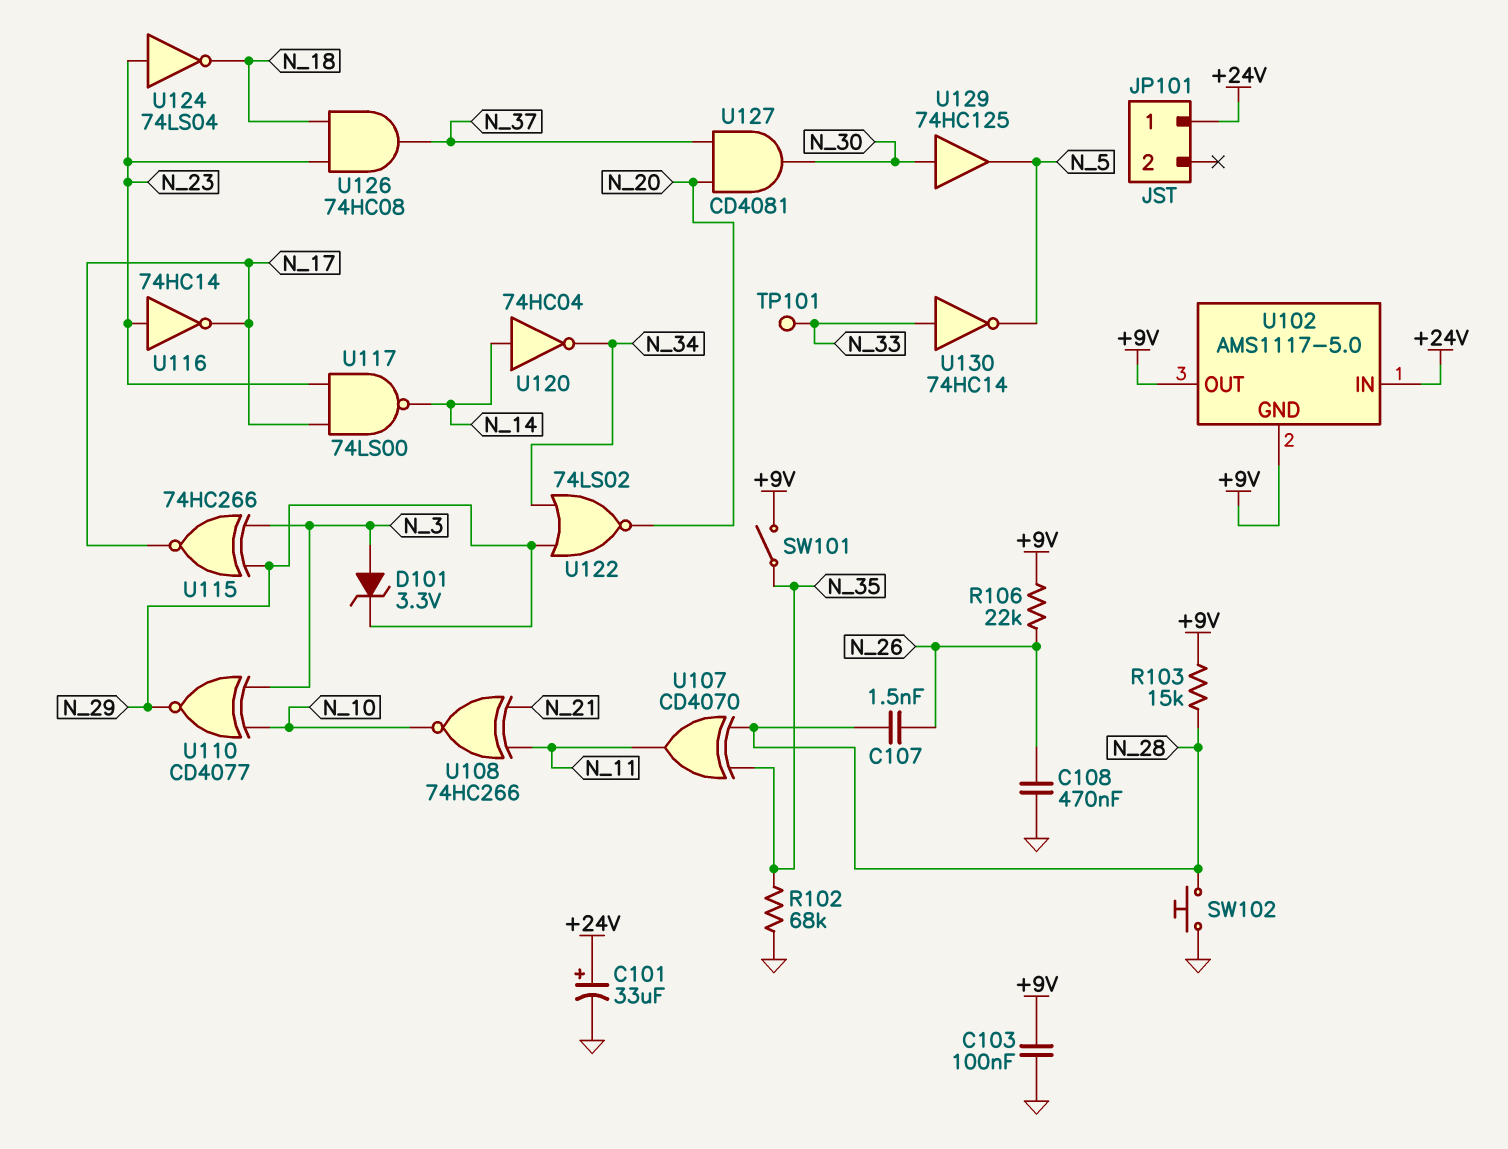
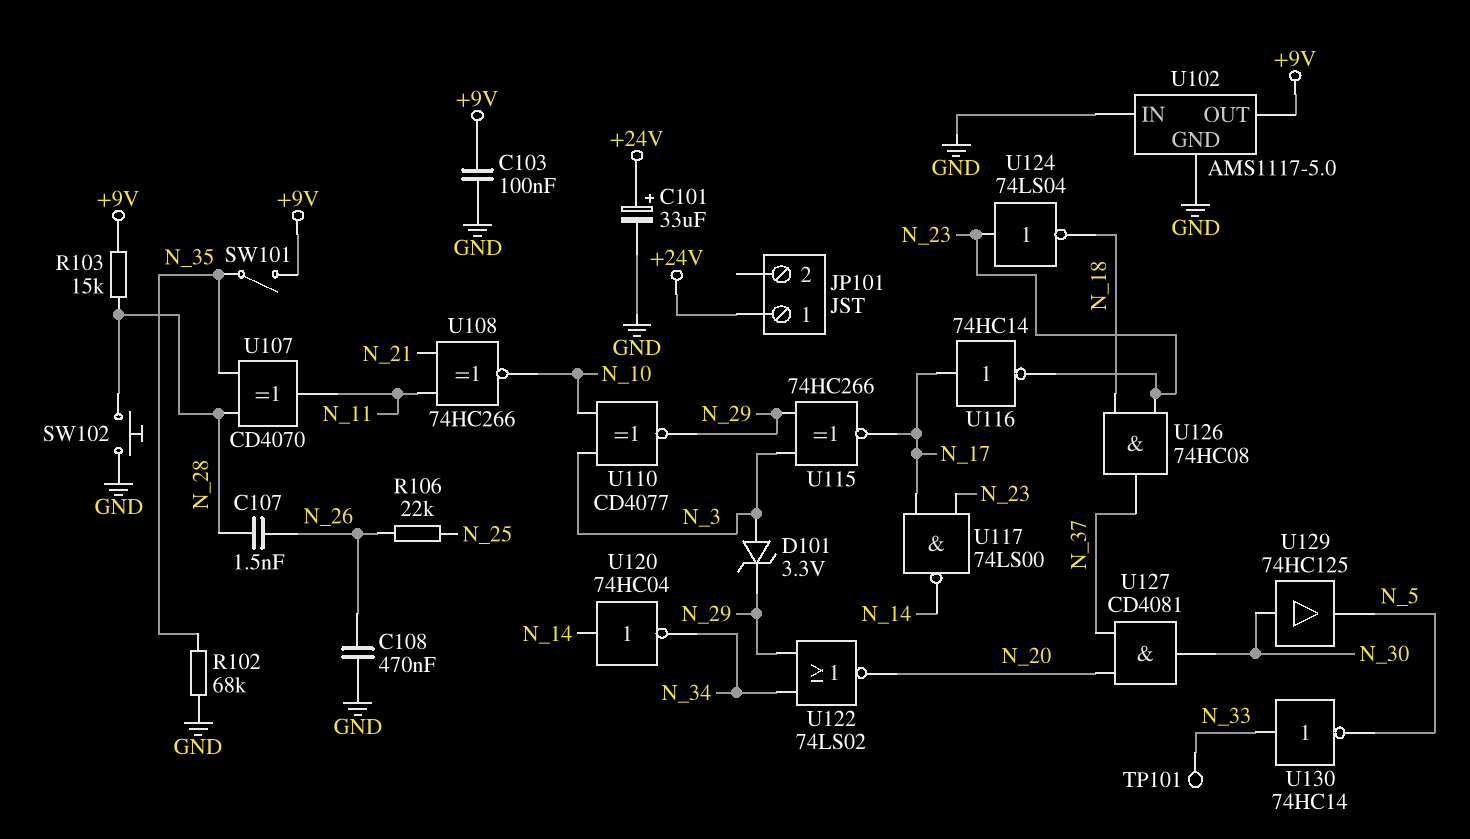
R106: 22k (+9V, N_26) -> 22k (N_25, N_26)
U102 pin GND: +9V -> GND
U102 pin IN: +24V -> GND
U116: NOT 74HC14 (in N_23, out N_17) -> NOT 74HC14 (in N_17, out N_23)

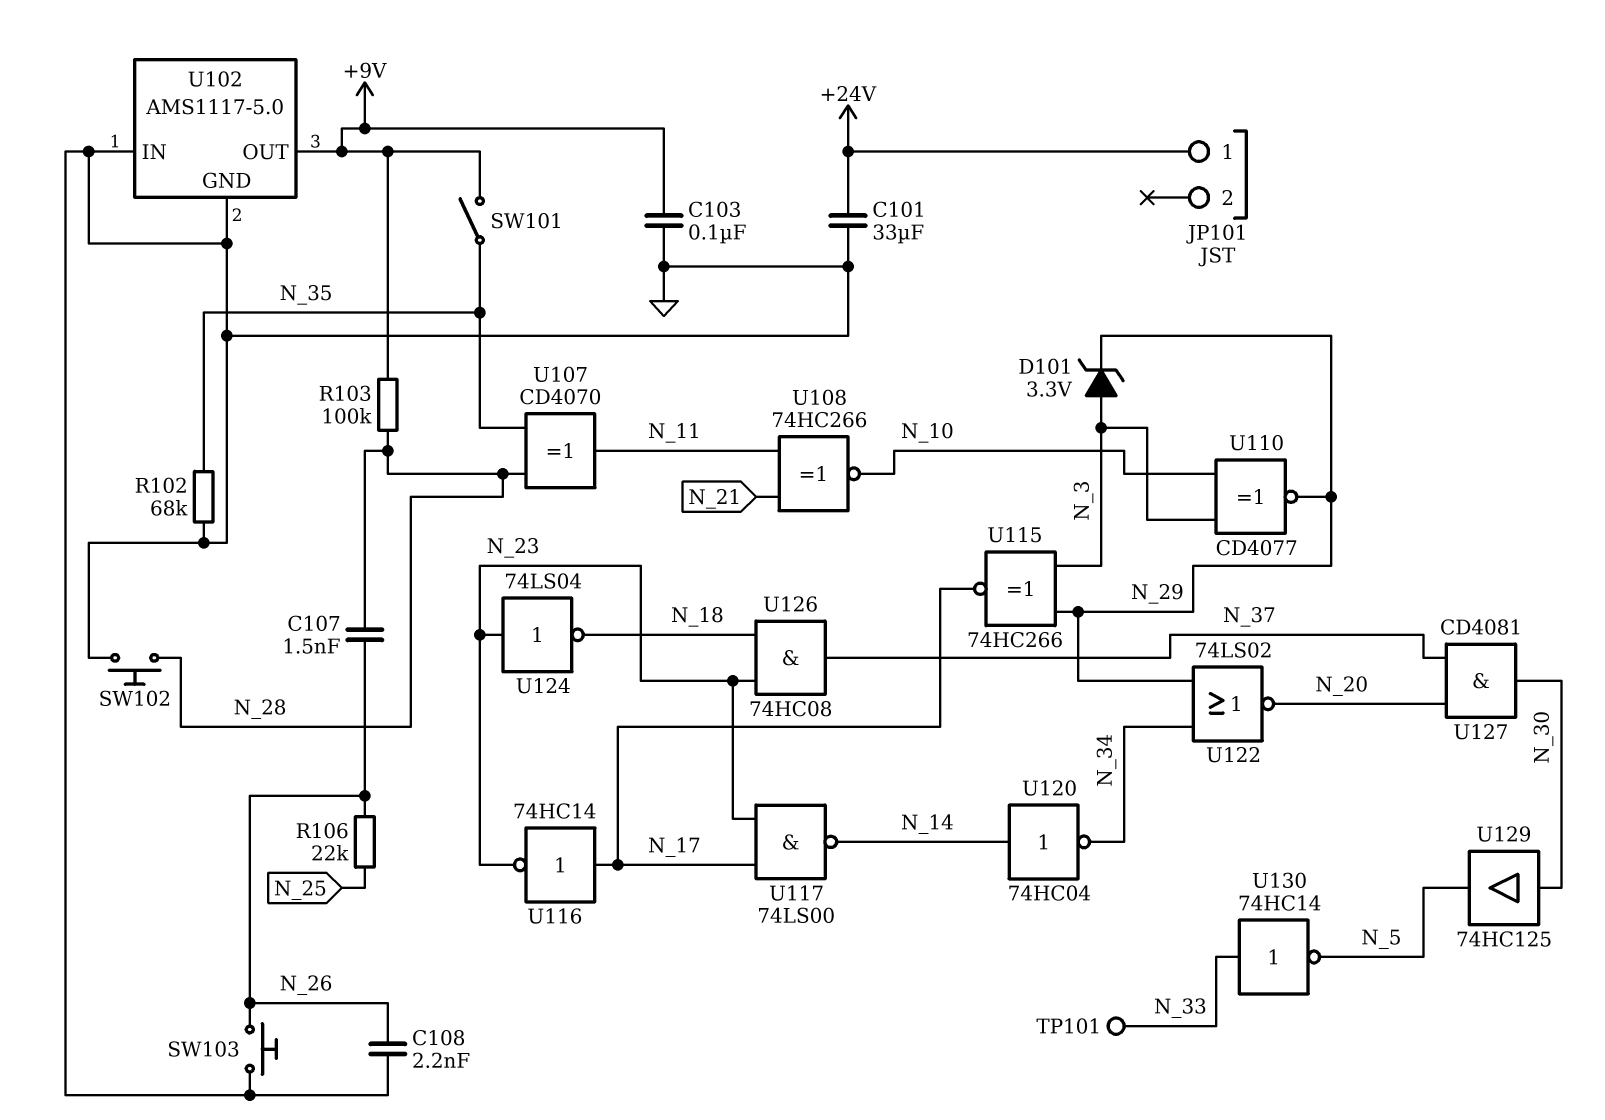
C101: 33uF (plus +24V, minus GND) -> 33uF (+24V, GND)
C108: 470nF (GND, N_26) -> 2.2nF (GND, N_26)
R103: 15k (+9V, N_28) -> 100k (+9V, N_28)
SW103: none -> button (GND, N_26)

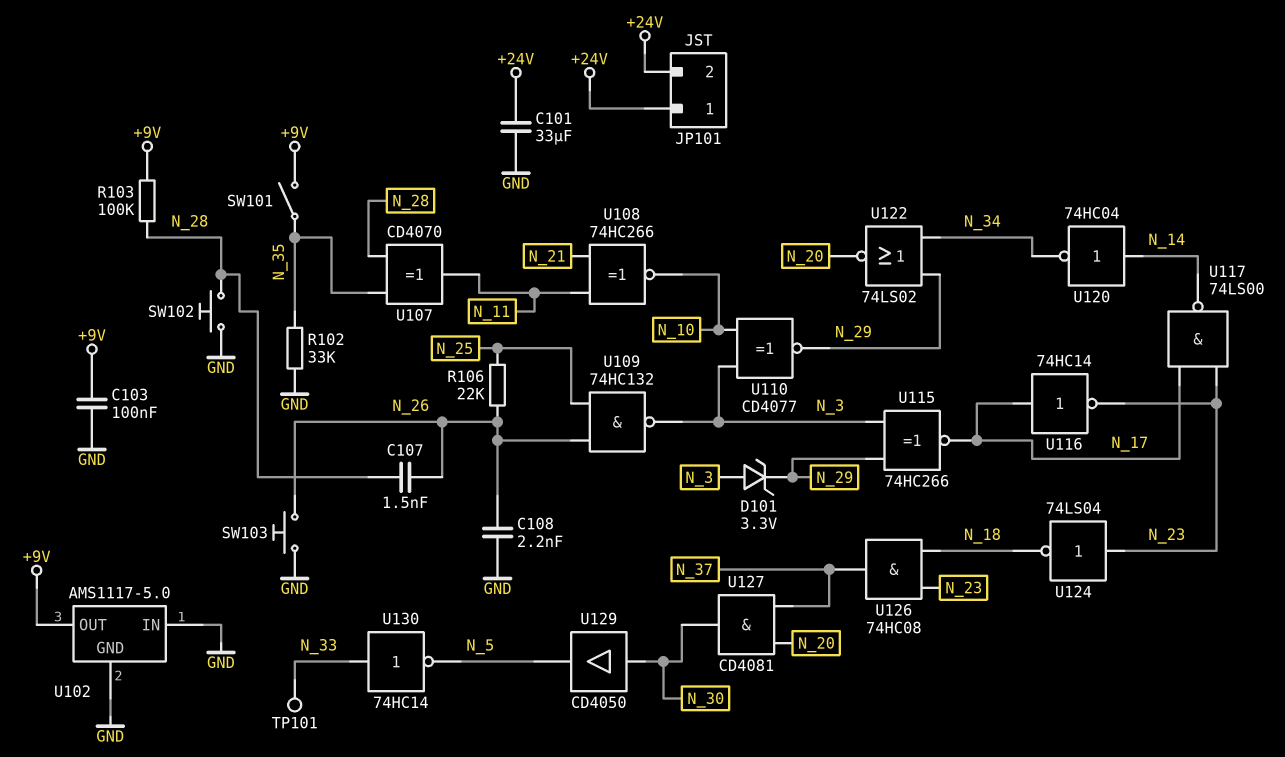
JP101 pin 2: none -> +24V
R102: 68k (GND, N_35) -> 33k (GND, N_35)
U109: none -> NAND 74HC132 (in N_25, in N_26, out N_3)
U129: buffer 74HC125 (in N_30, out N_5) -> buffer CD4050 (in N_30, out N_5)

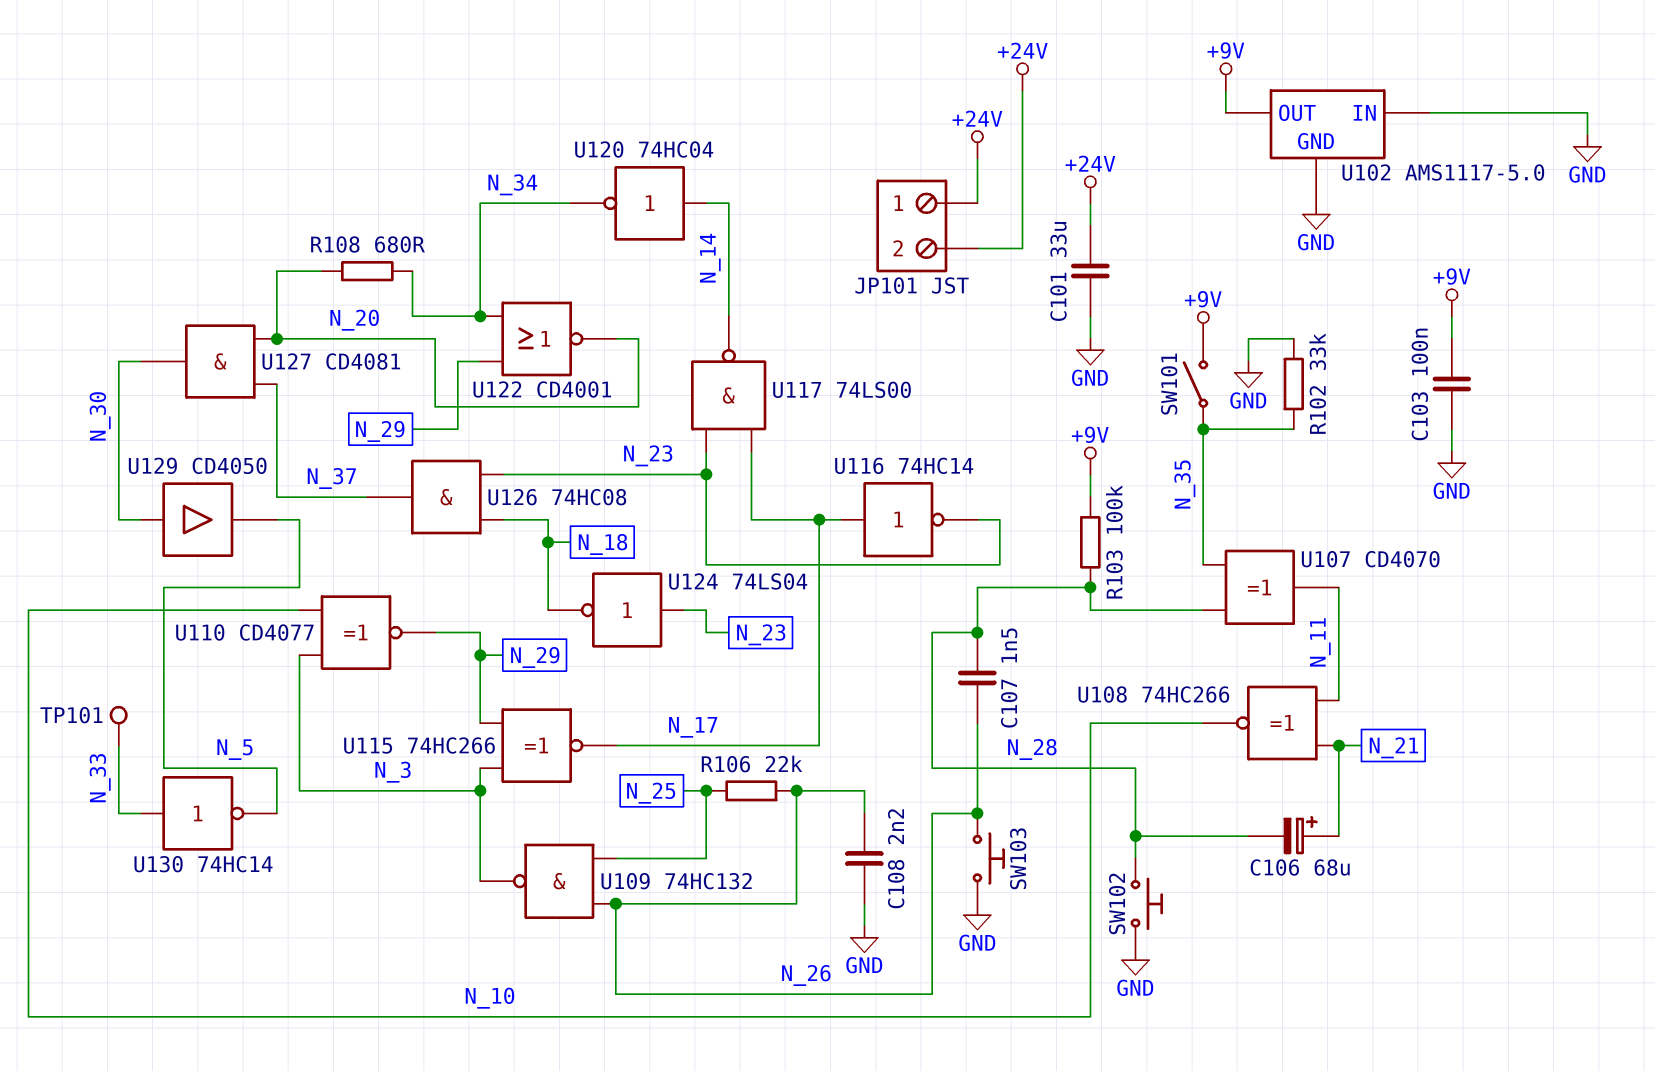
C106: none -> 68uF (plus N_21, minus N_28)
D101: zener 3.3V (A N_3, K N_29) -> none
R108: none -> 680 (N_20, N_34)
U122: NOR 74LS02 (in N_29, in N_34, out N_20) -> NOR CD4001 (in N_29, in N_34, out N_20)

